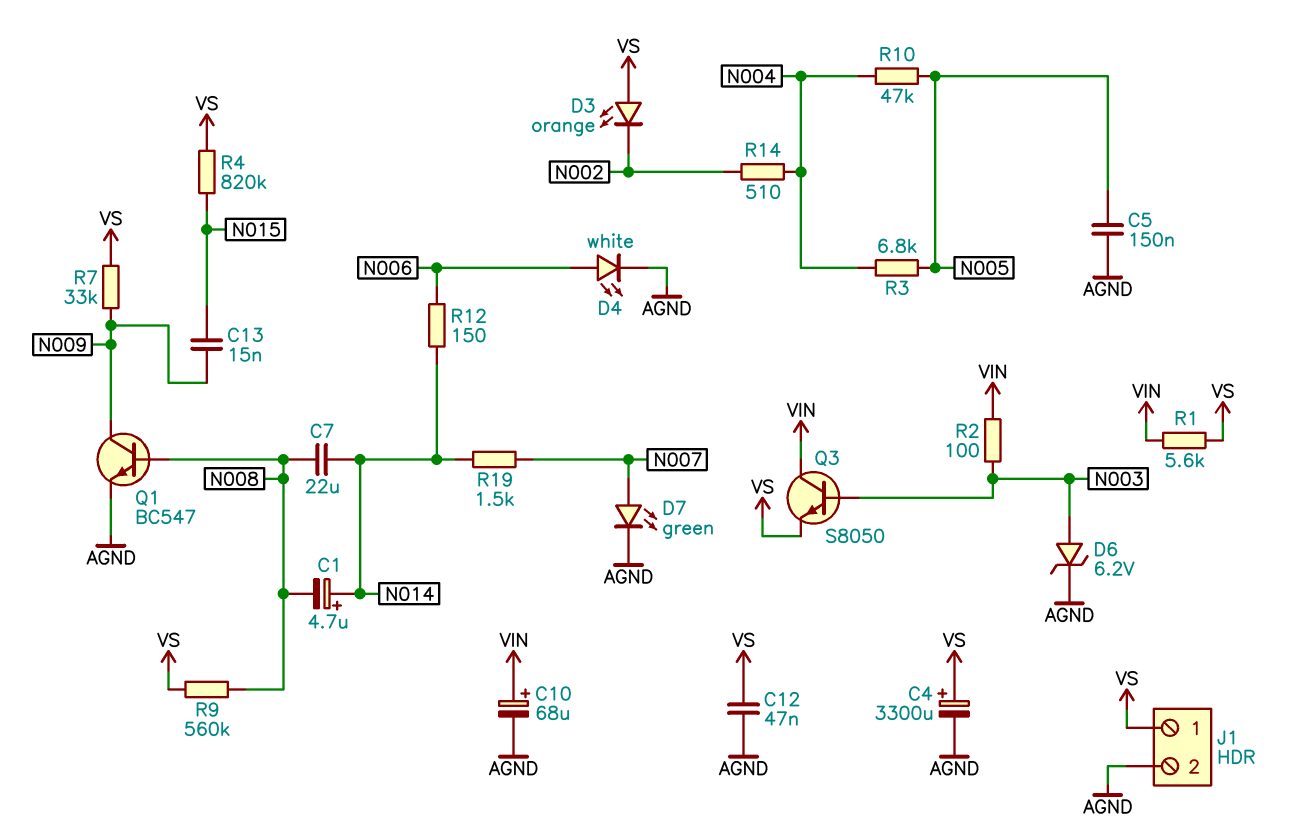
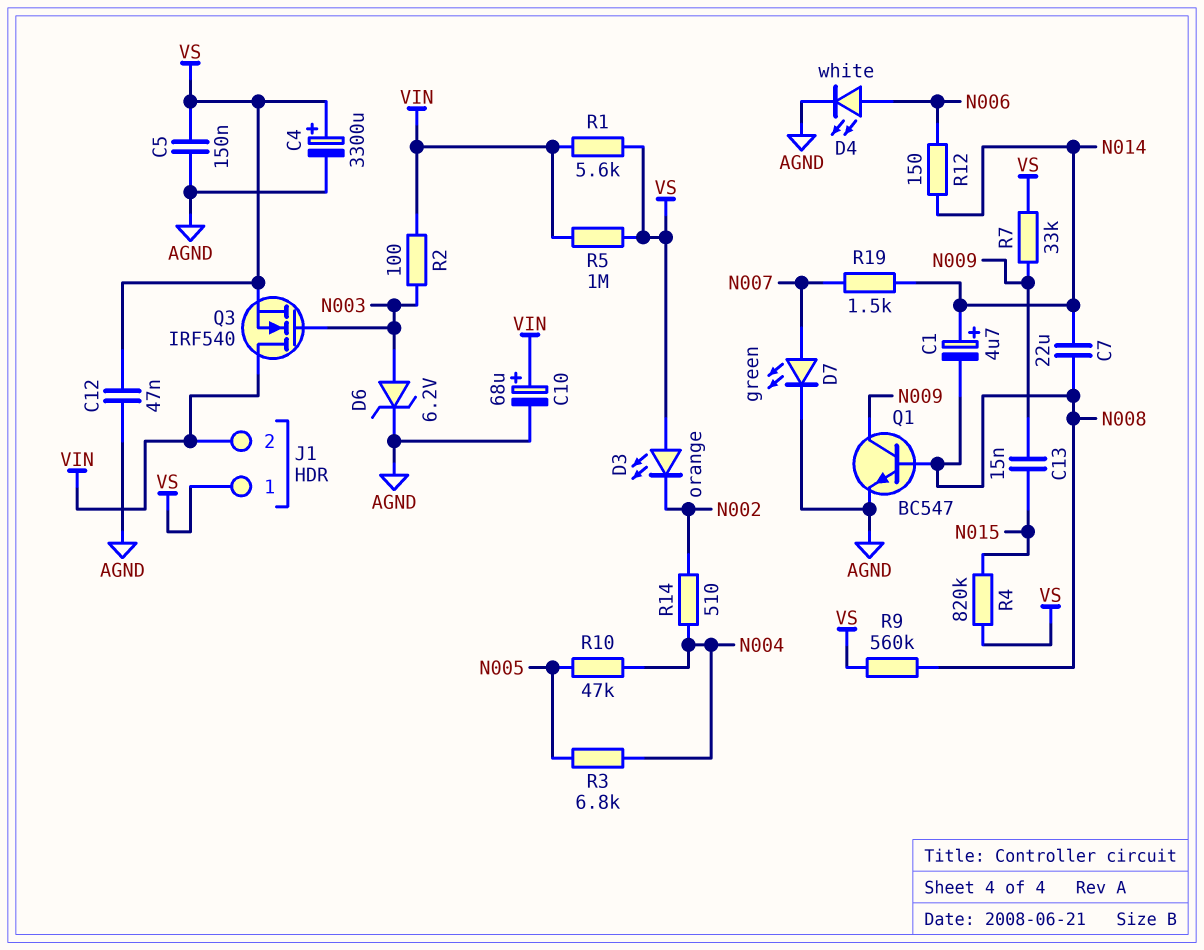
C5: 150nF (AGND, N005) -> 150nF (AGND, VS)
J1 pin 2: AGND -> VIN
Q3: NPN S8050 (B N003, C VIN, E VS) -> NMOS IRF540 (G N003, D VIN, S VS)
R5: none -> 1M (VIN, VS)

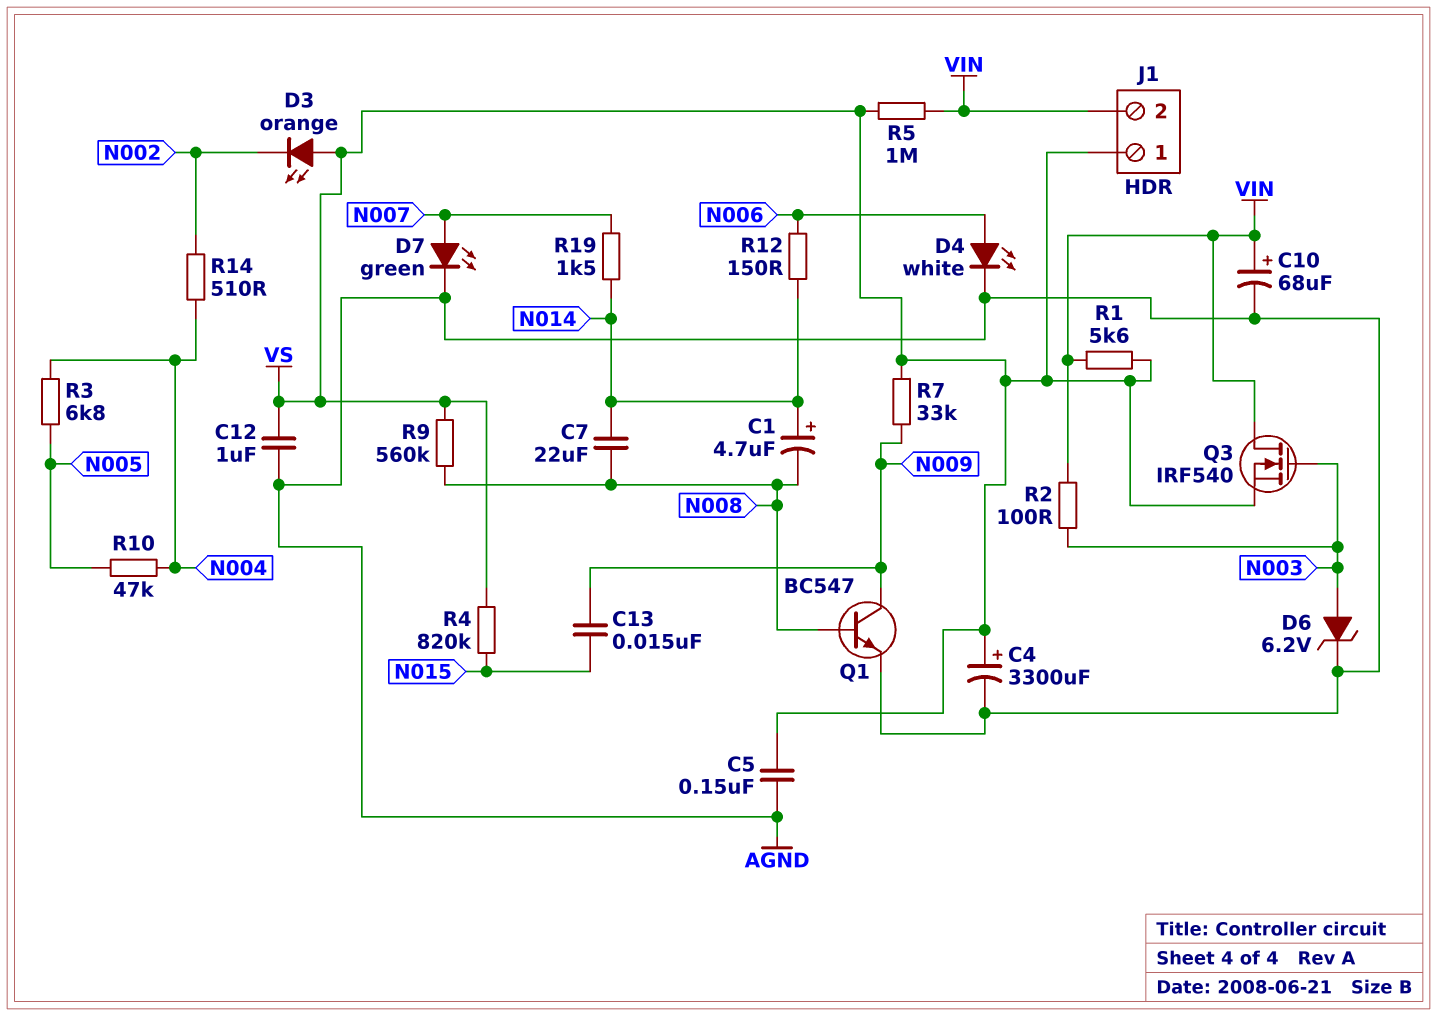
C12: 47nF (AGND, VS) -> 1uF (AGND, VS)

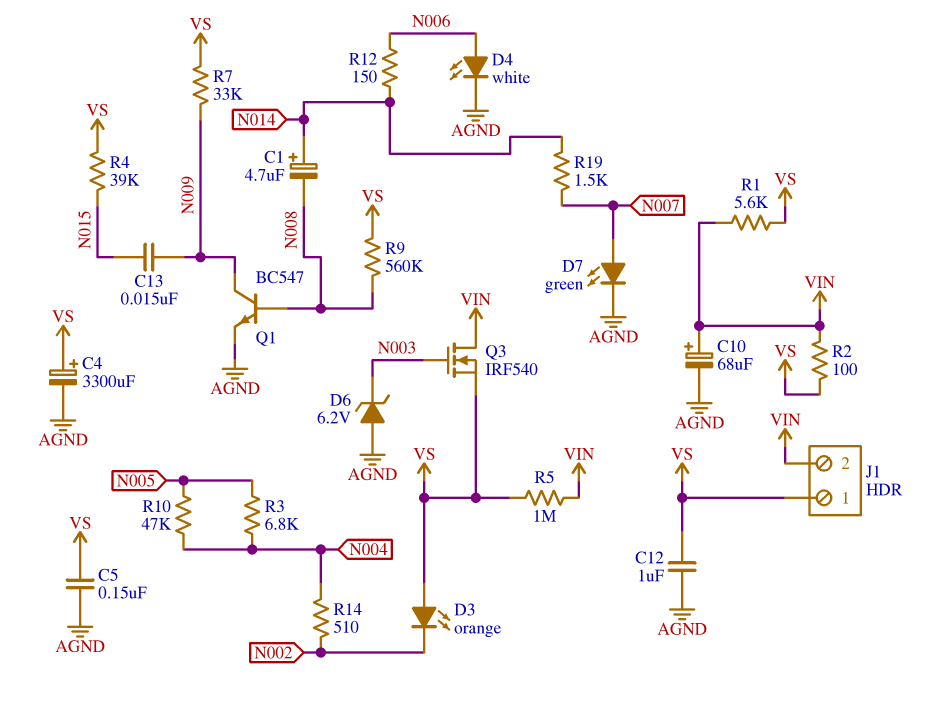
C7: 22uF (N008, N014) -> none
D6: zener 6.2V (A N003, K AGND) -> zener 6.2V (A AGND, K N003)
R2: 100 (N003, VIN) -> 100 (VIN, VS)
R4: 820k (N015, VS) -> 39k (N015, VS)

